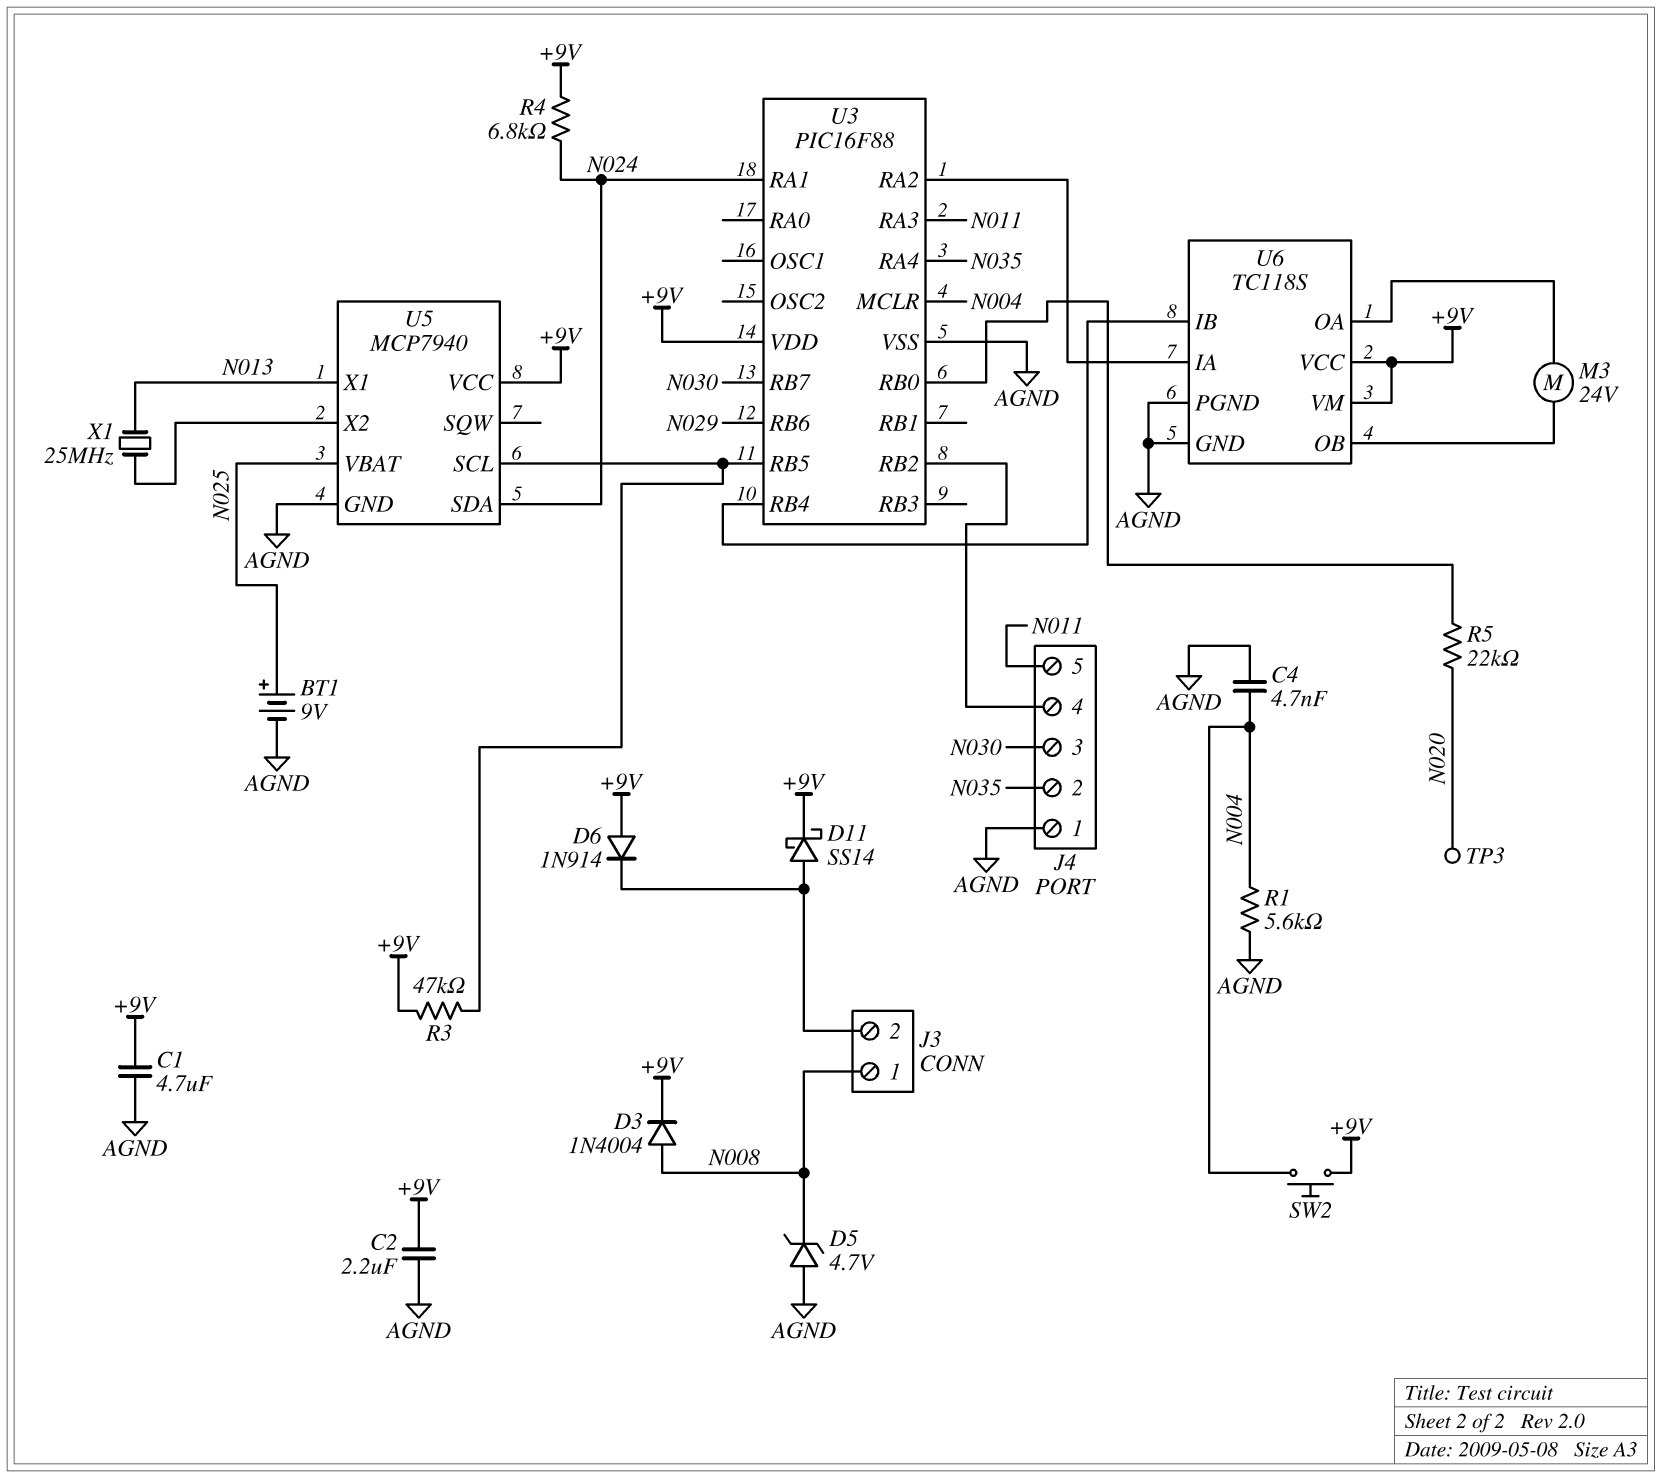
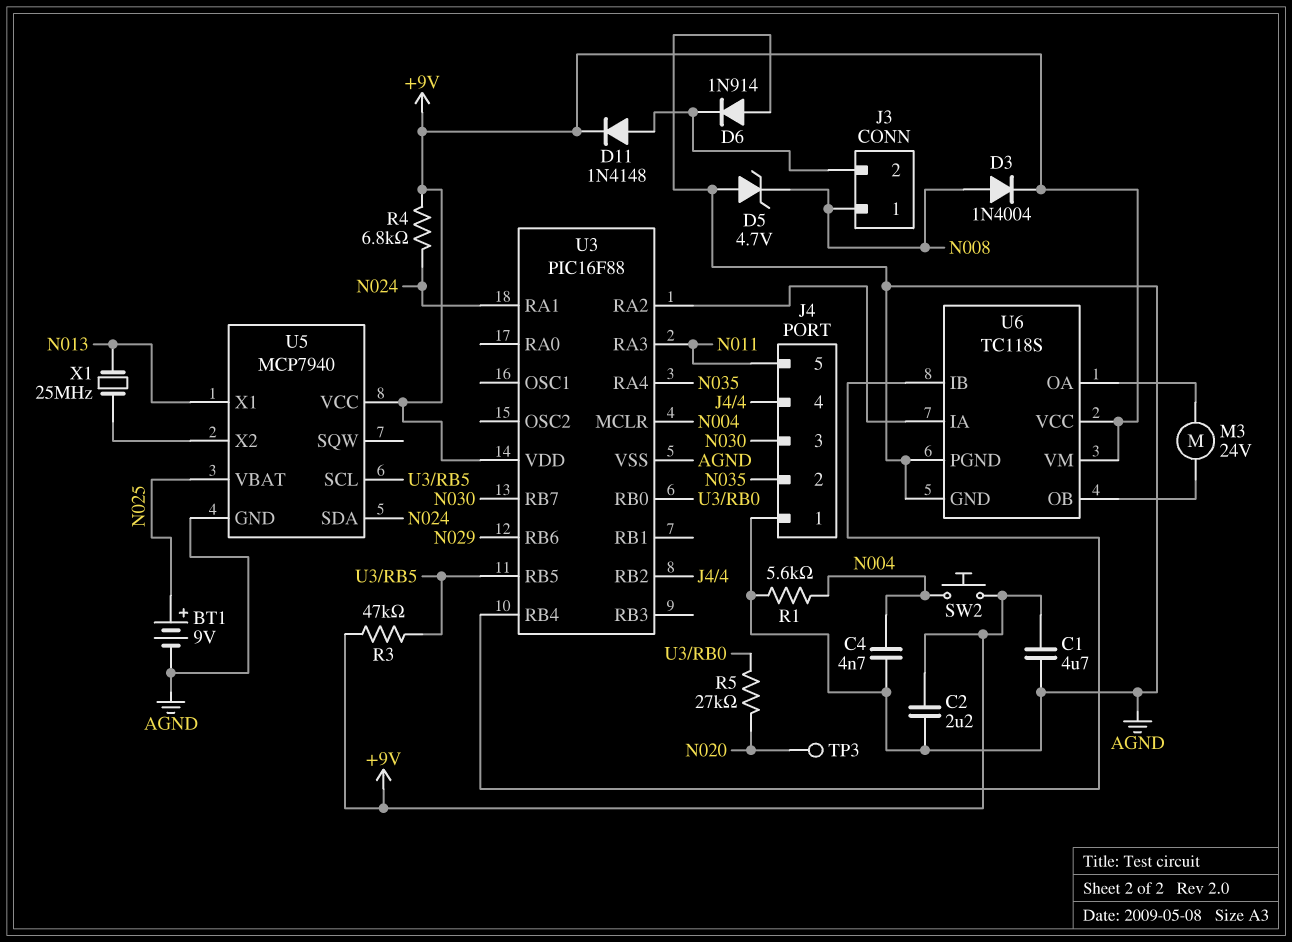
D6: diode 1N914 (A +9V, K J3/2) -> diode 1N914 (A AGND, K J3/2)
D11: schottky SS14 (A J3/2, K +9V) -> diode 1N4148 (A J3/2, K +9V)
R5: 22k (N020, U3/RB0) -> 27k (N020, U3/RB0)

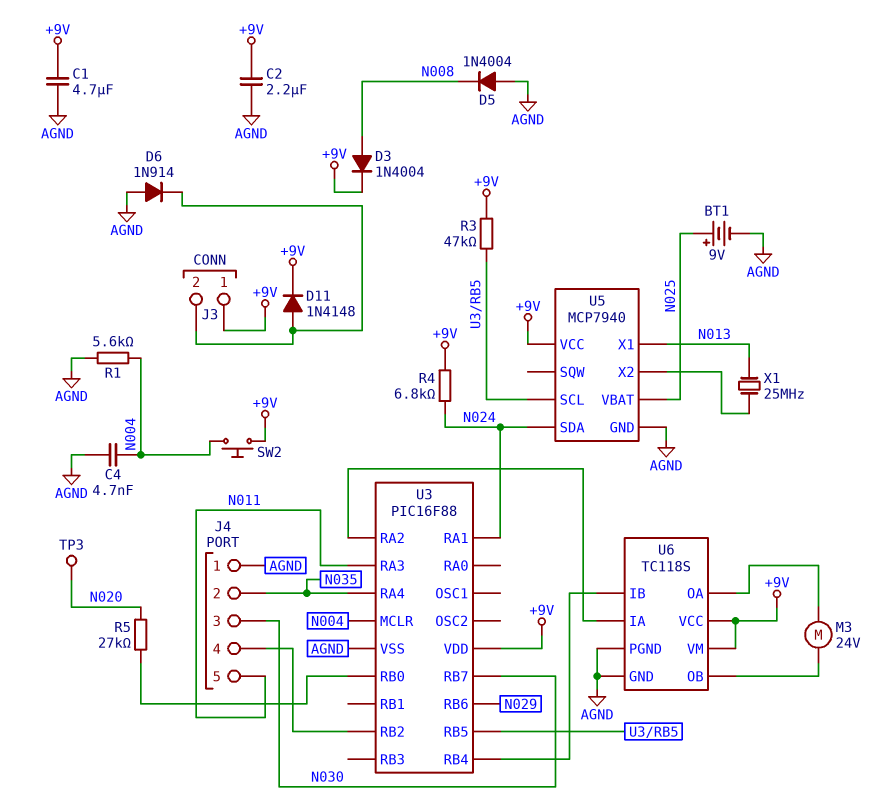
D5: zener 4.7V (A AGND, K N008) -> diode 1N4004 (A AGND, K N008)
J3 pin 1: N008 -> +9V

